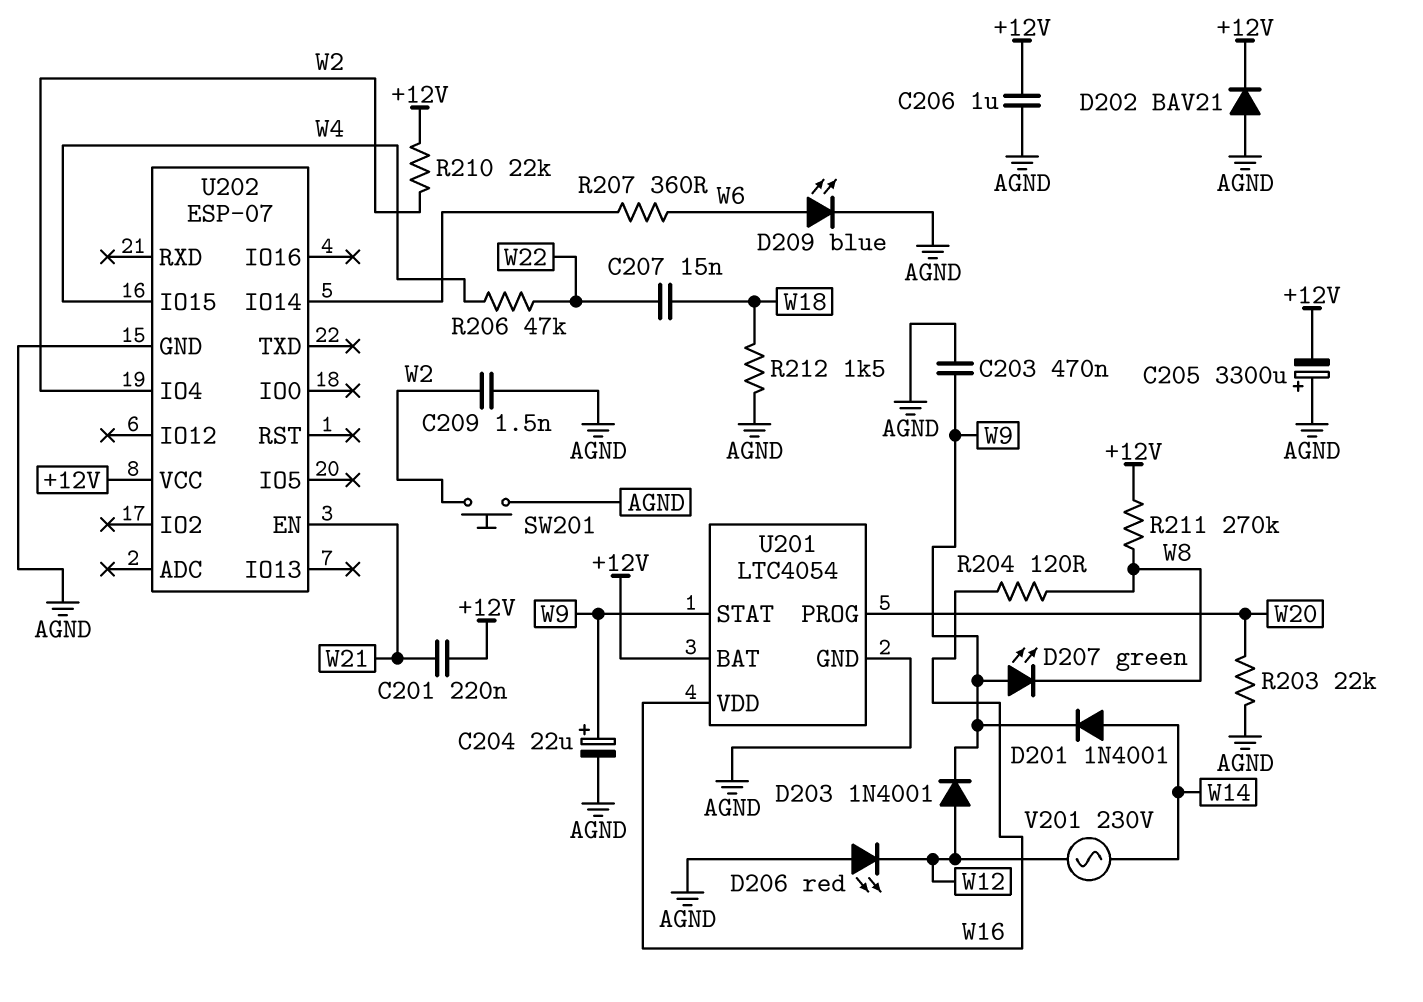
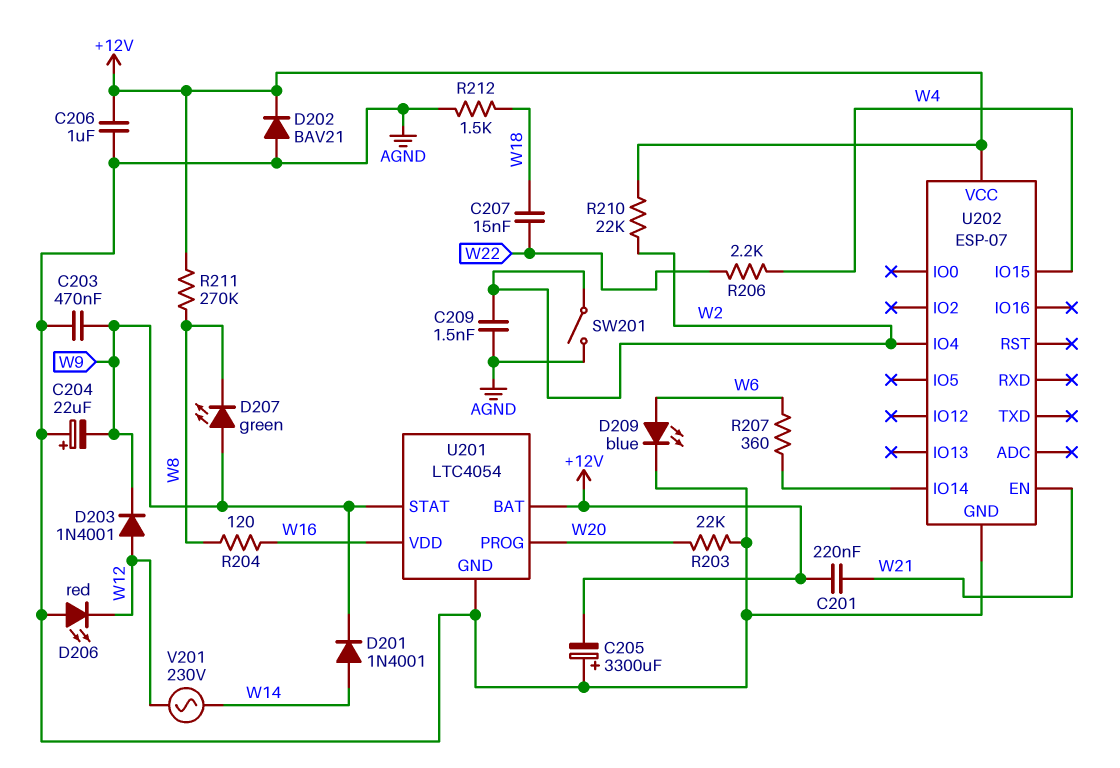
C204: 22uF (plus W9, minus AGND) -> 22uF (plus AGND, minus W9)
R206: 47k (W4, W22) -> 2.2k (W4, W22)
SW201: button (AGND, W2) -> switch (AGND, W2)

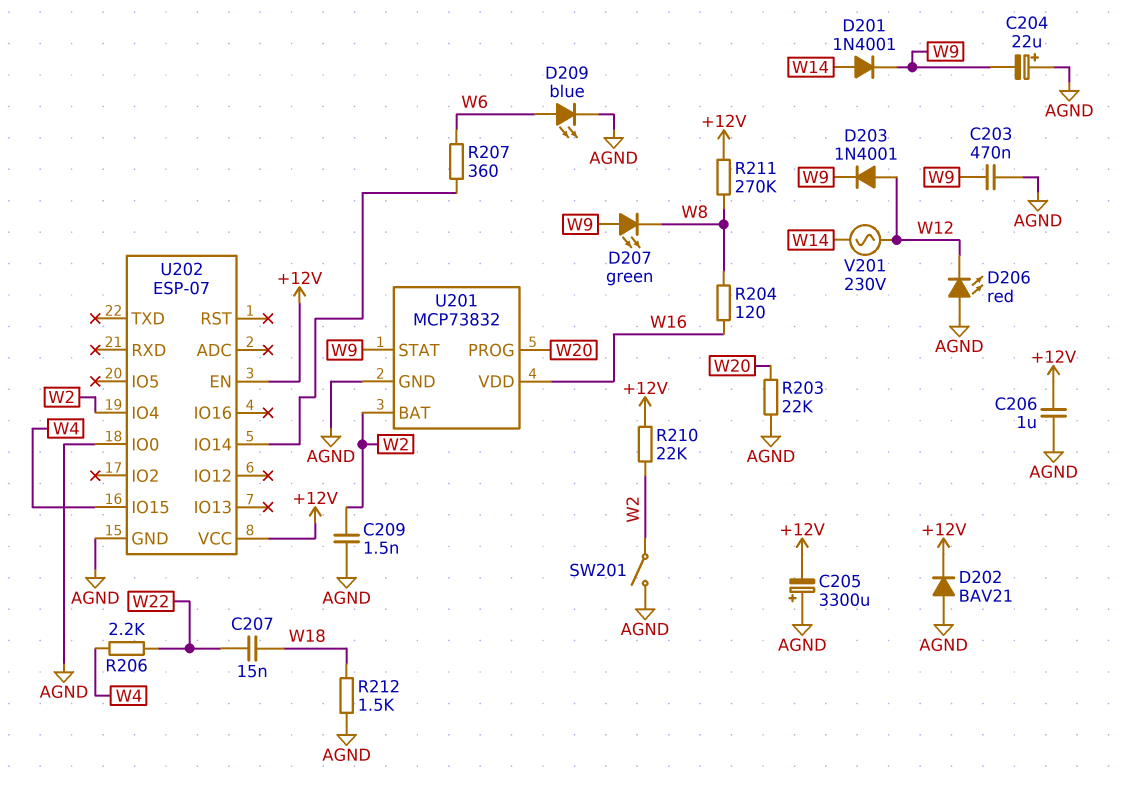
C201: 220nF (+12V, W21) -> none
U201: LTC4054 -> MCP73832
U201 pin BAT: +12V -> W2
U202 pin EN: W21 -> +12V
U202 pin IO0: none -> AGND

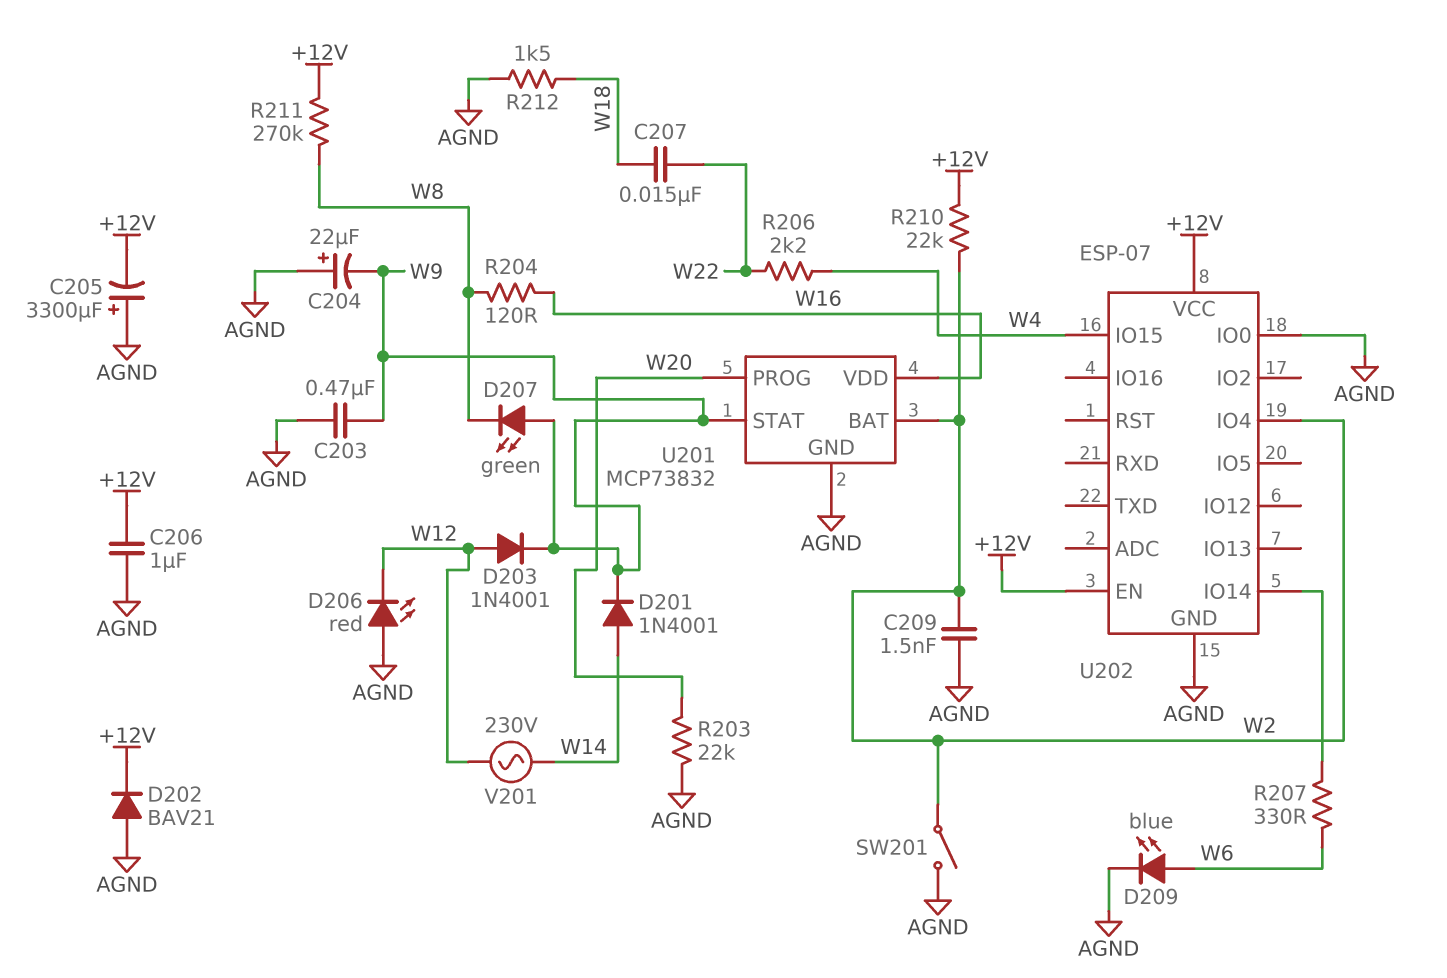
R207: 360 (U202/IO14, W6) -> 330 (U202/IO14, W6)

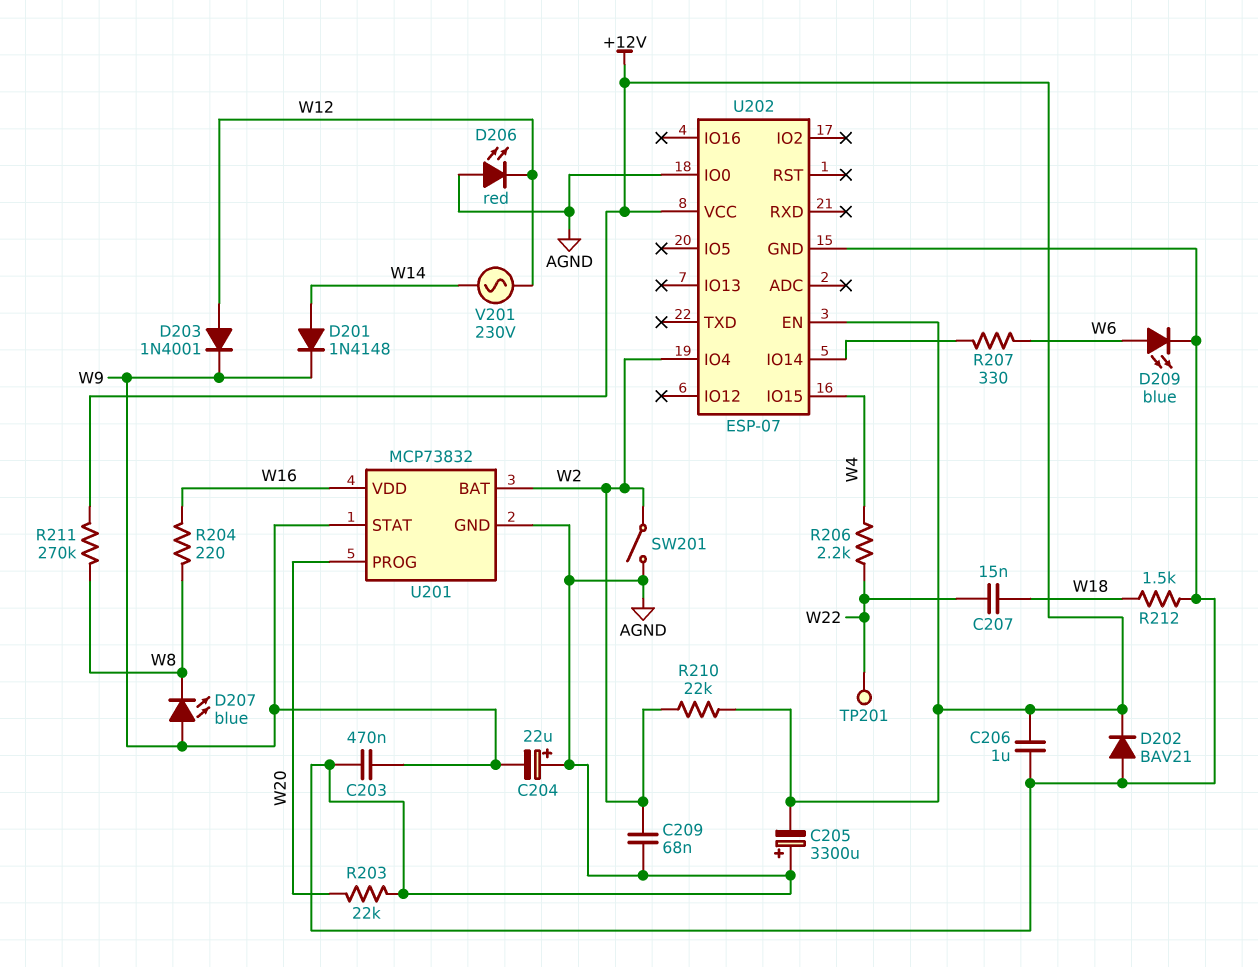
C209: 1.5nF (AGND, W2) -> 68nF (AGND, W2)
D201: diode 1N4001 (A W14, K W9) -> diode 1N4148 (A W14, K W9)
D207: LED green (A W9, K W8) -> LED blue (A W9, K W8)
R204: 120 (W8, W16) -> 220 (W8, W16)
TP201: none -> test point (W22)

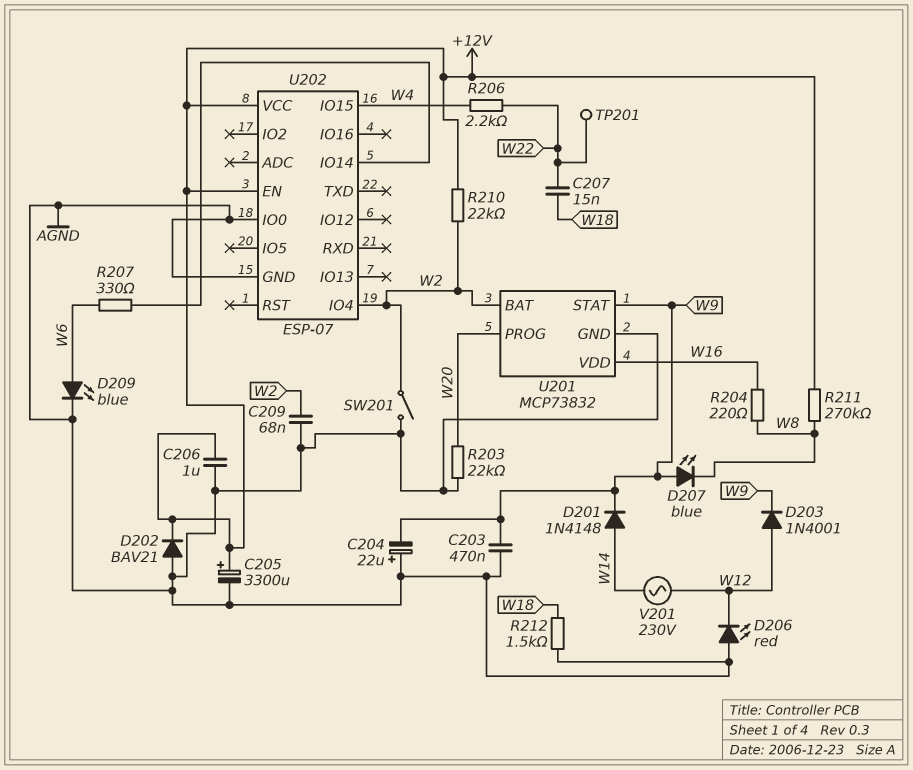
C205: 3300uF (plus AGND, minus +12V) -> 3300uF (plus +12V, minus AGND)

